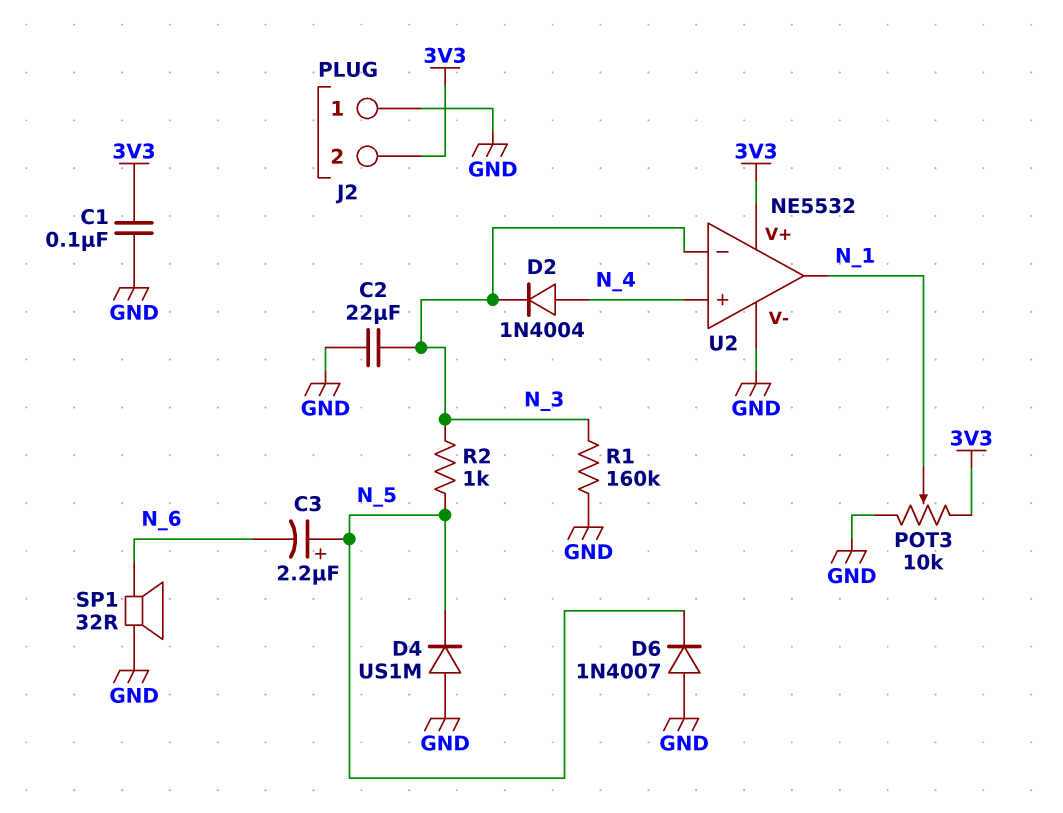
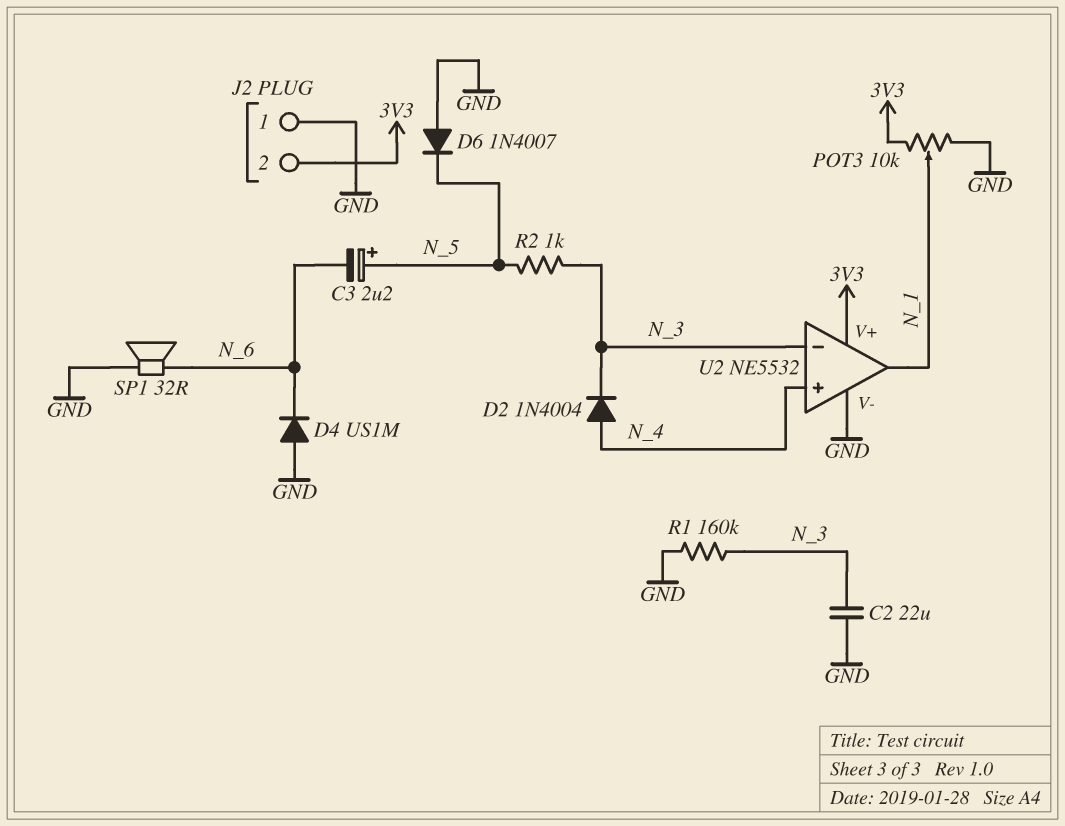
C1: 100nF (3V3, GND) -> none
D4: diode US1M (A GND, K N_5) -> diode US1M (A GND, K N_6)

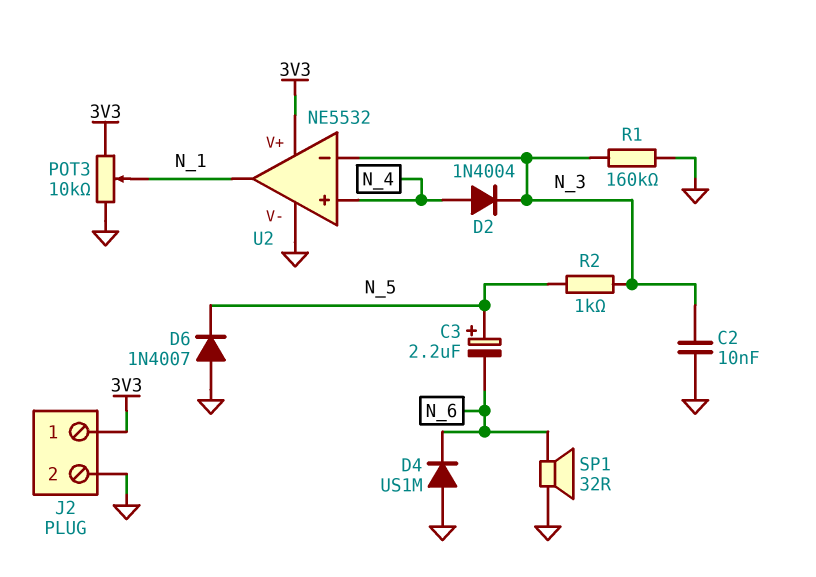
C2: 22uF (GND, N_3) -> 10nF (GND, N_3)
J2 pin 1: GND -> 3V3
J2 pin 2: 3V3 -> GND

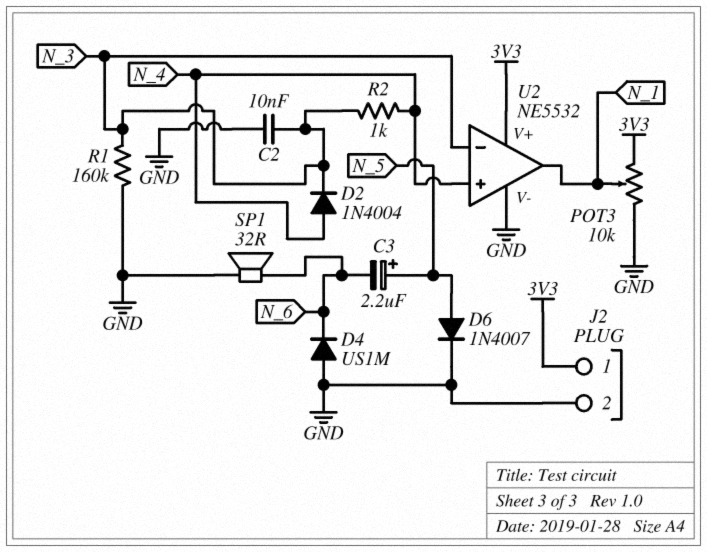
D6: diode 1N4007 (A GND, K N_5) -> diode 1N4007 (A N_5, K GND)
R2: 1k (N_3, N_5) -> 1k (N_3, N_4)

